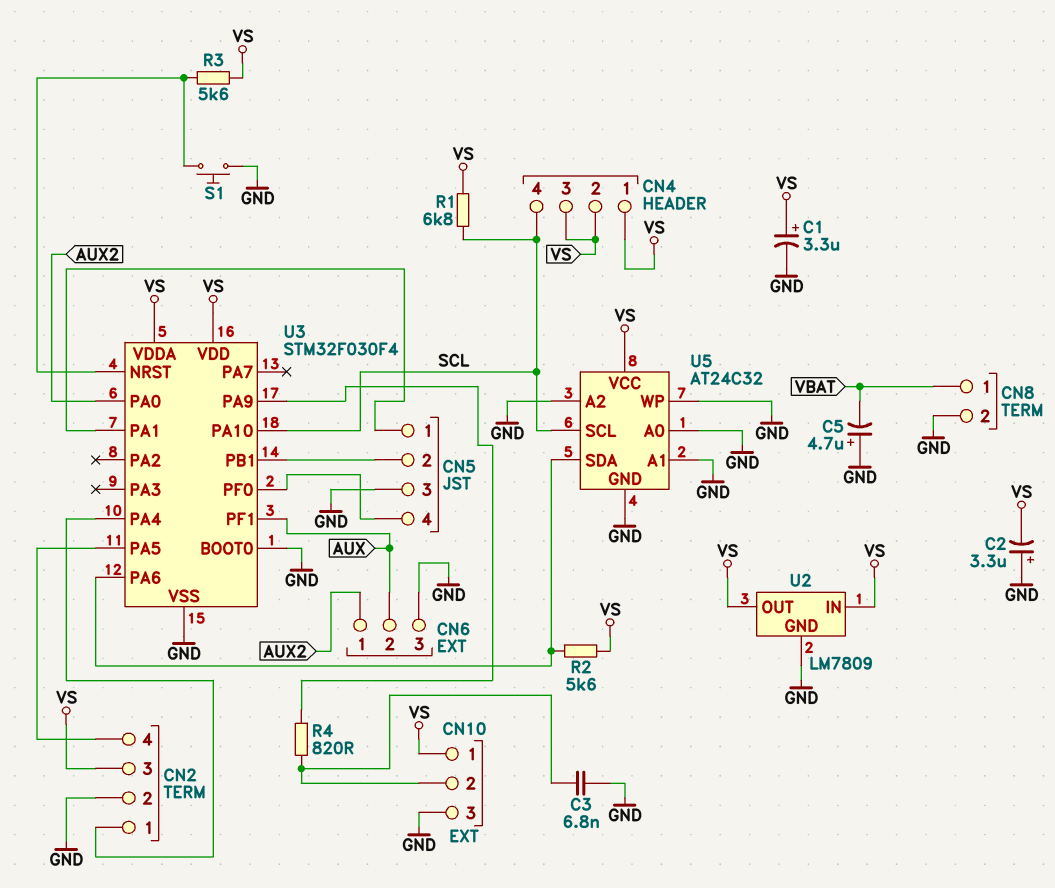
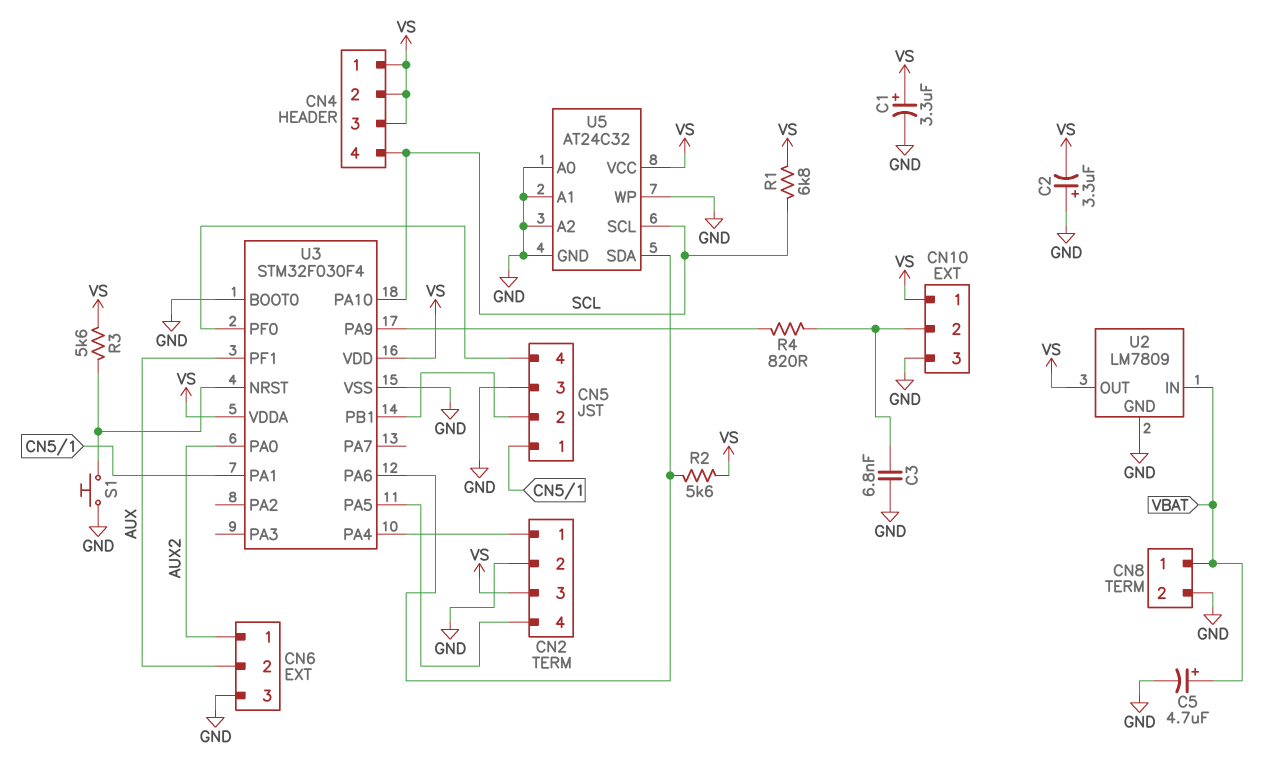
C5: 4.7uF (plus GND, minus VBAT) -> 4.7uF (plus VBAT, minus GND)
U2 pin IN: VS -> VBAT

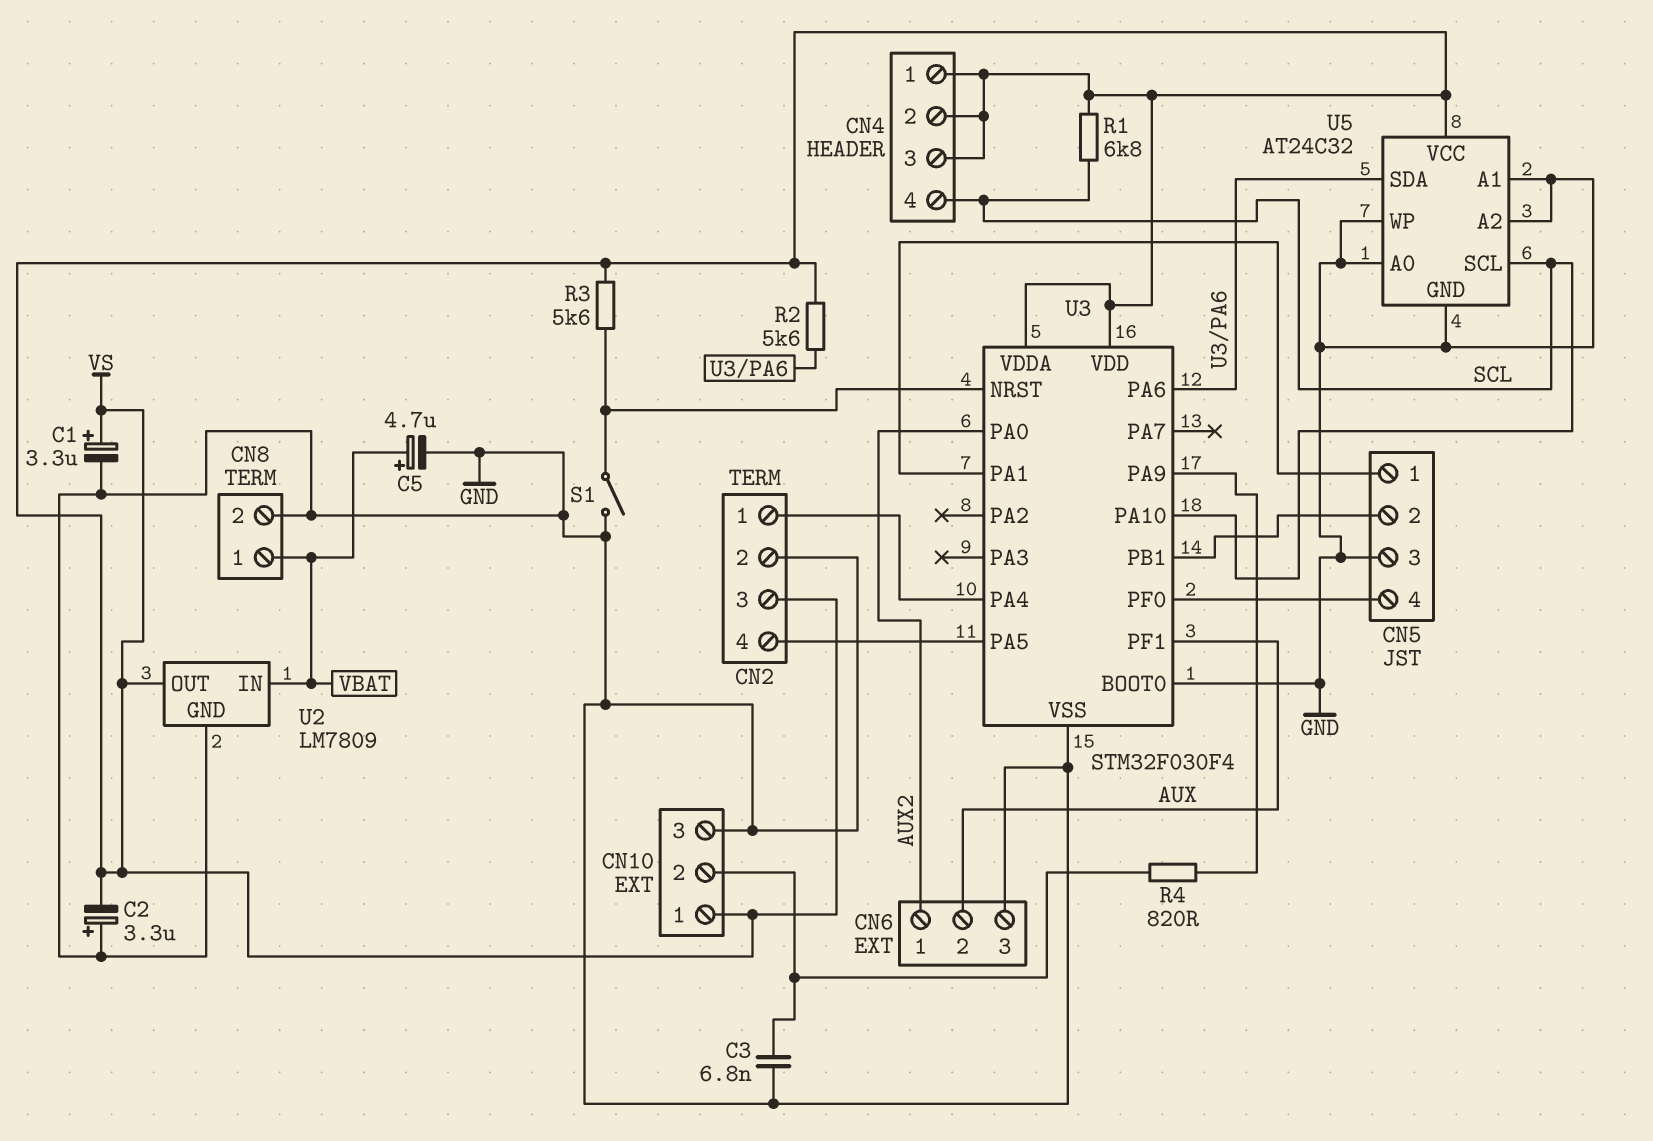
S1: button (GND, U3/NRST) -> switch (GND, U3/NRST)

